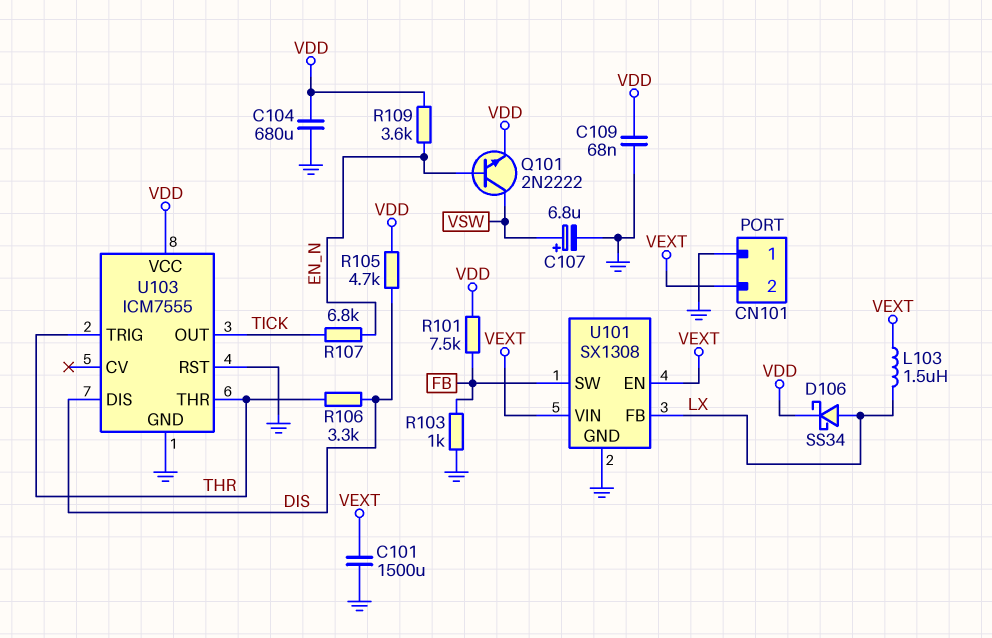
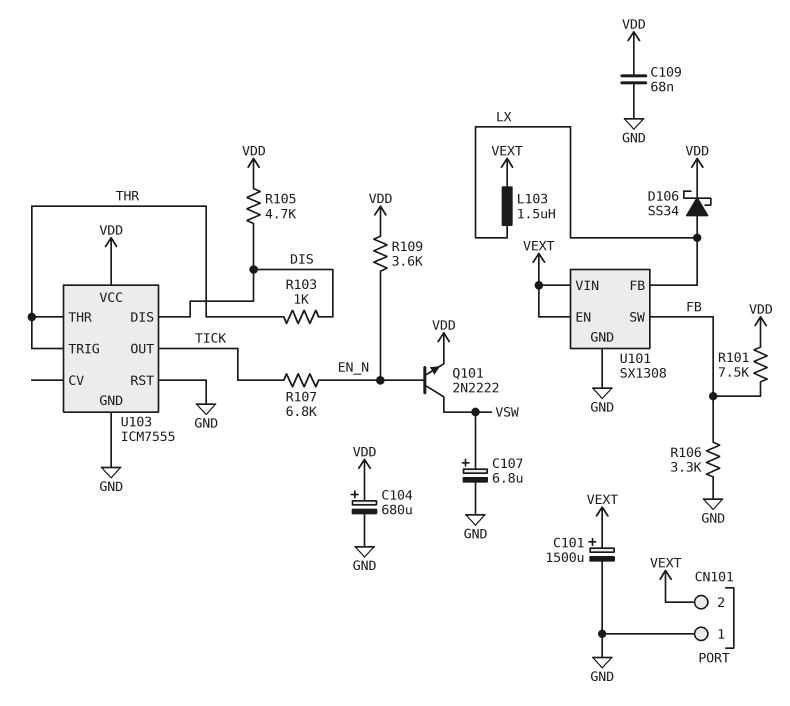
C101: 1500uF (GND, VEXT) -> 1500uF (plus VEXT, minus GND)
C104: 680uF (GND, VDD) -> 680uF (plus VDD, minus GND)
R103: 1k (FB, GND) -> 1k (DIS, THR)
R106: 3.3k (DIS, THR) -> 3.3k (FB, GND)

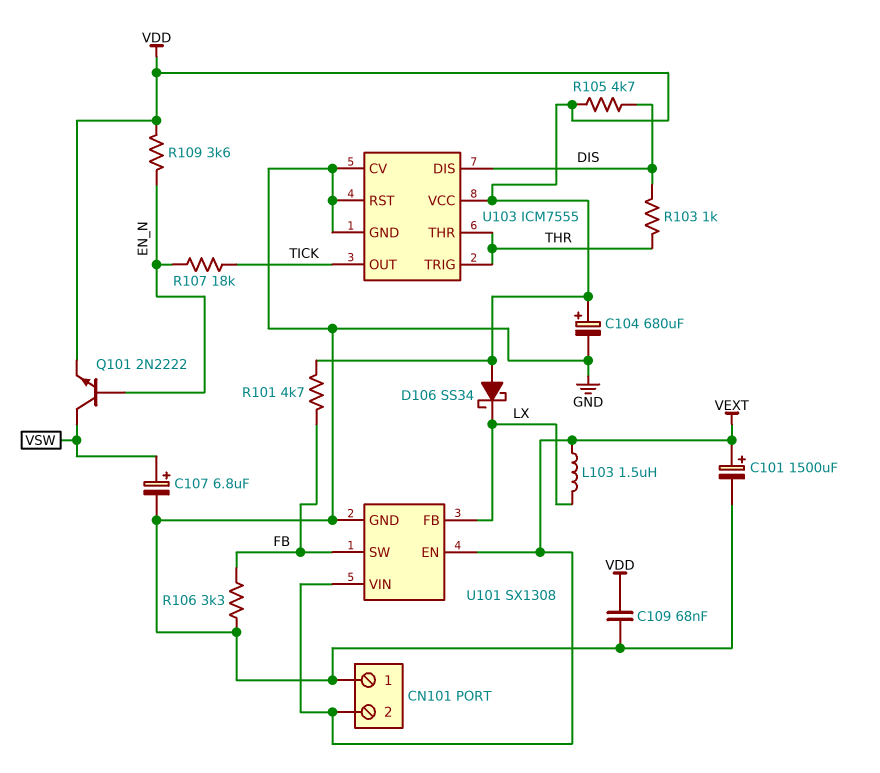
D106: schottky SS34 (A LX, K VDD) -> schottky SS34 (A VDD, K LX)
R101: 7.5k (FB, VDD) -> 4.7k (FB, VDD)
R107: 6.8k (EN_N, TICK) -> 18k (EN_N, TICK)
U103 pin CV: none -> GND

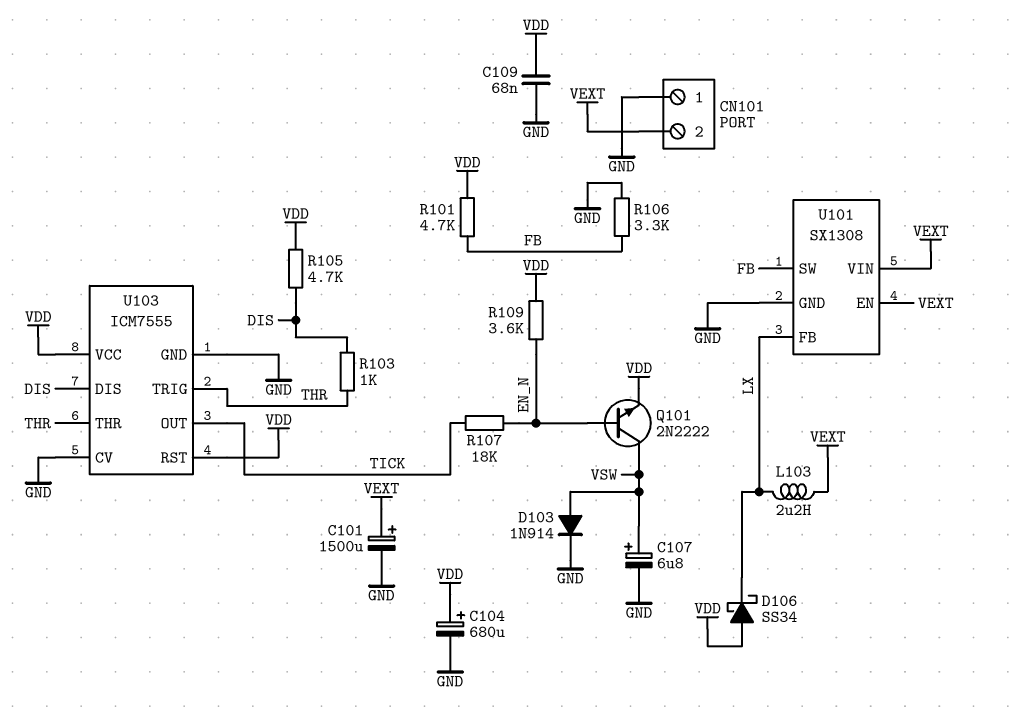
D103: none -> diode 1N914 (A VSW, K GND)
L103: 1.5uH (LX, VEXT) -> 2.2uH (LX, VEXT)
U103 pin RST: GND -> VDD

